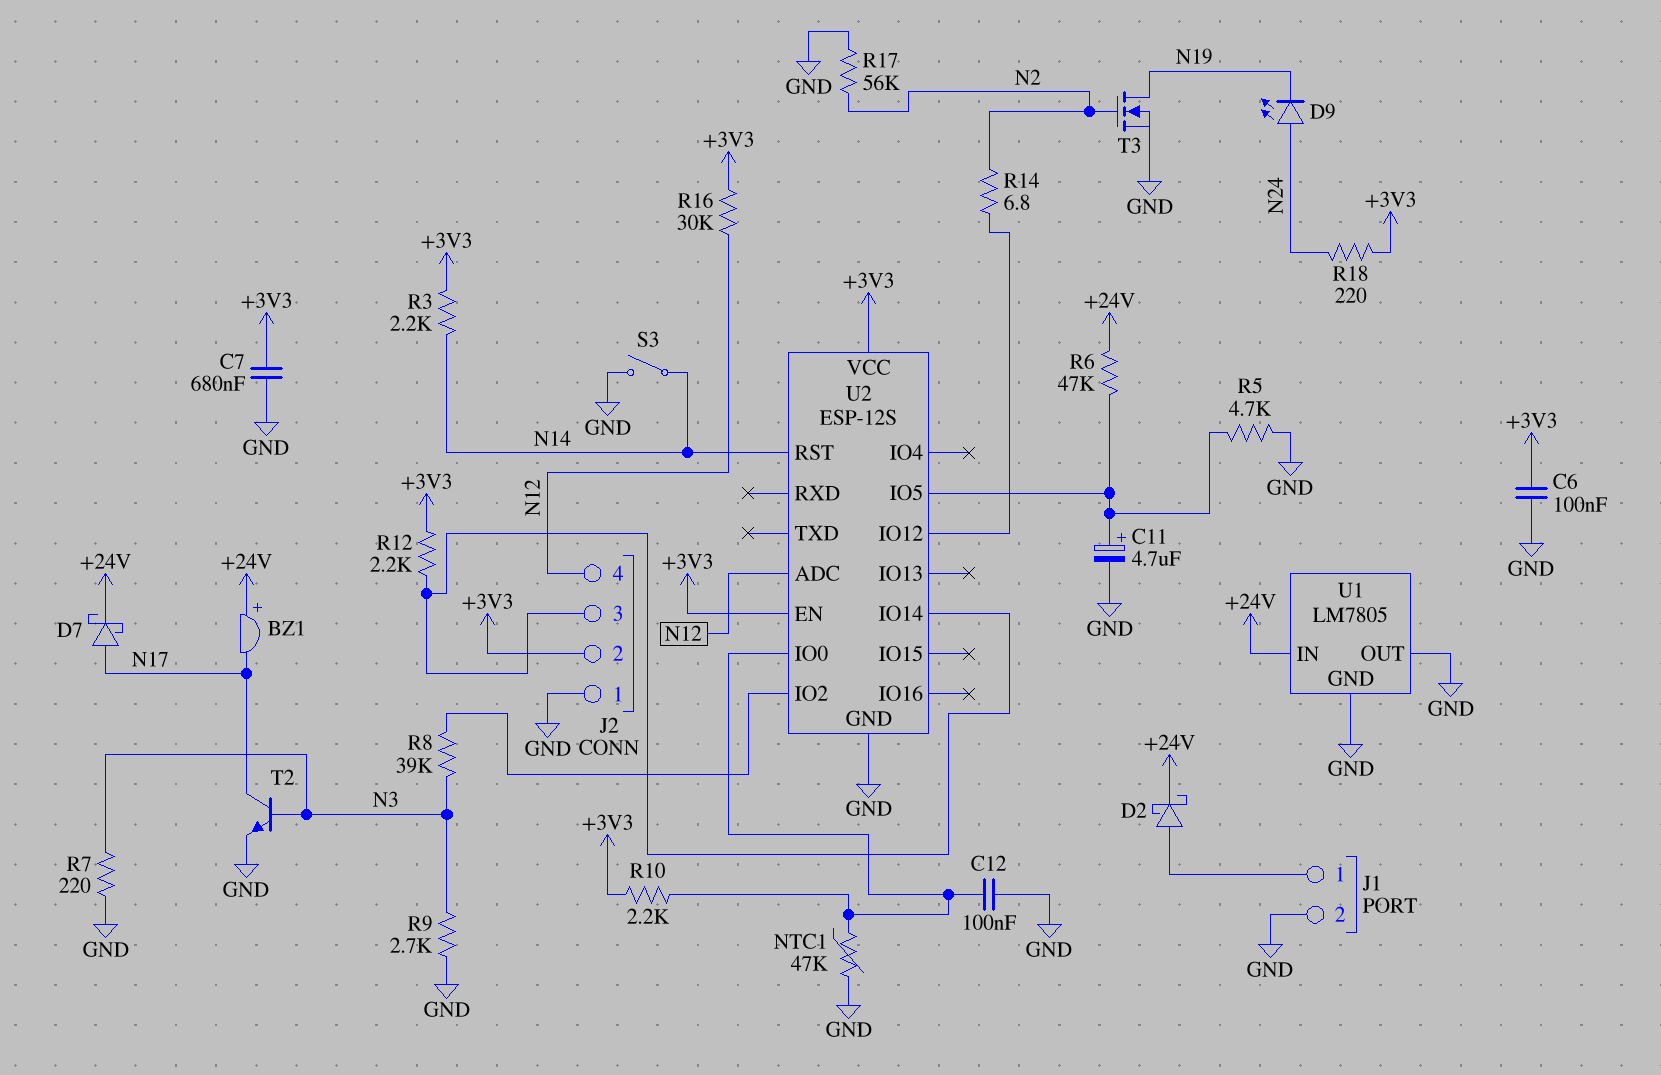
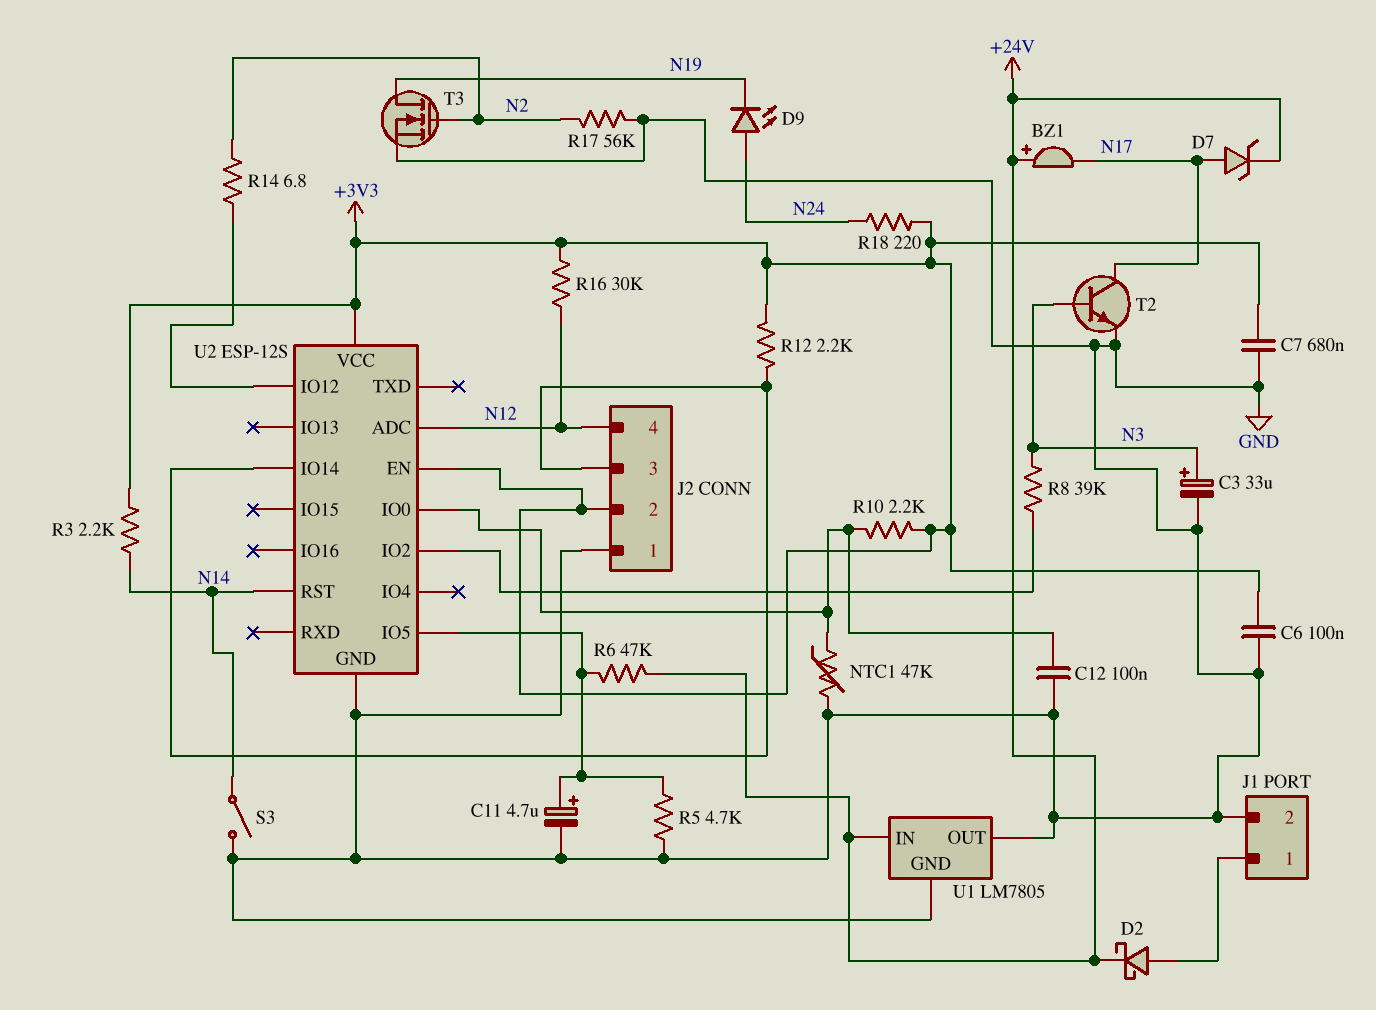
C3: none -> 33uF (plus N3, minus GND)
D7: schottky (A N17, K +24V) -> zener (A N17, K +24V)
R7: 220 (GND, N3) -> none
R9: 2.7k (GND, N3) -> none

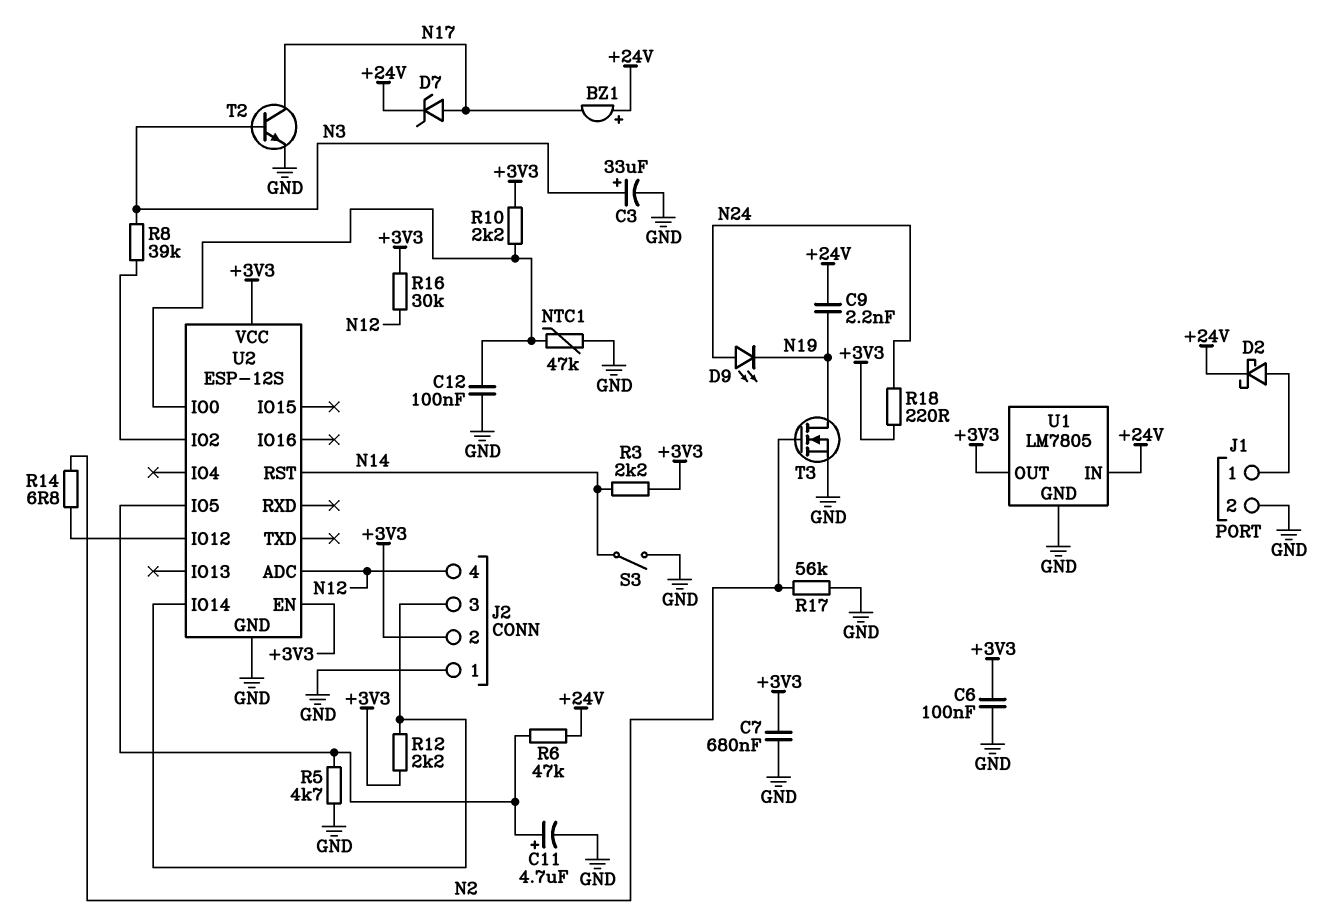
C9: none -> 2.2nF (+24V, N19)
U1 pin OUT: GND -> +3V3

